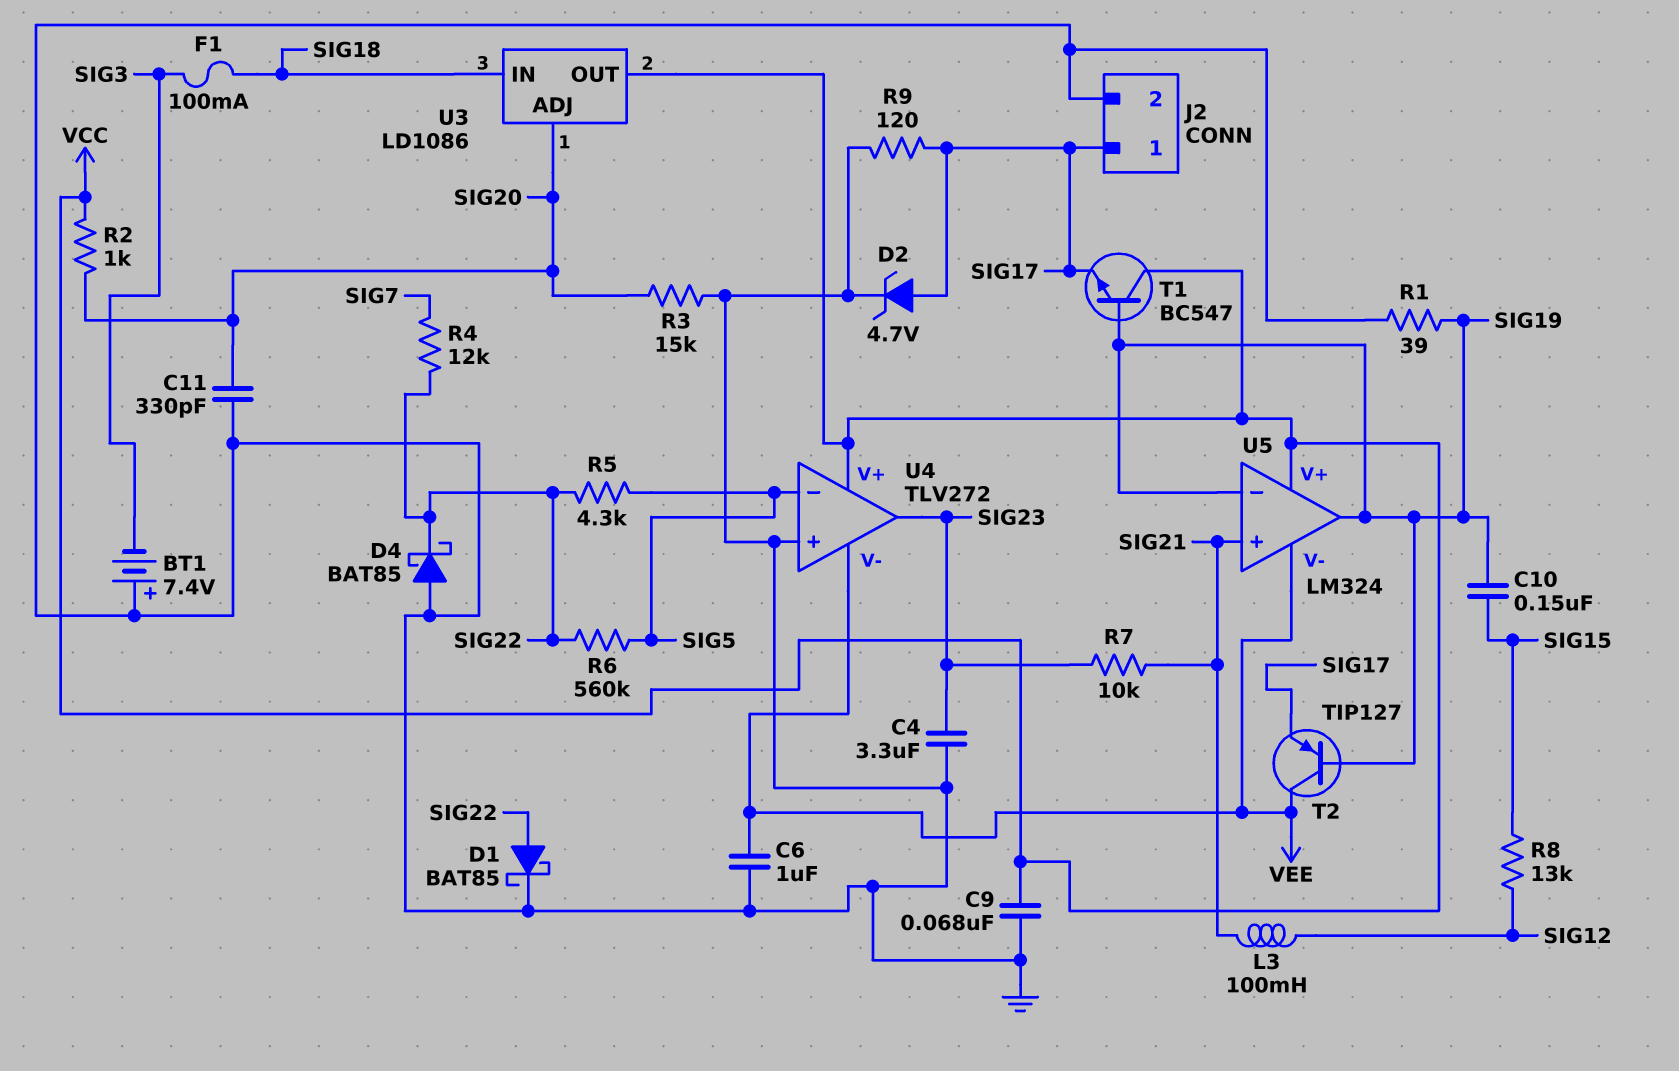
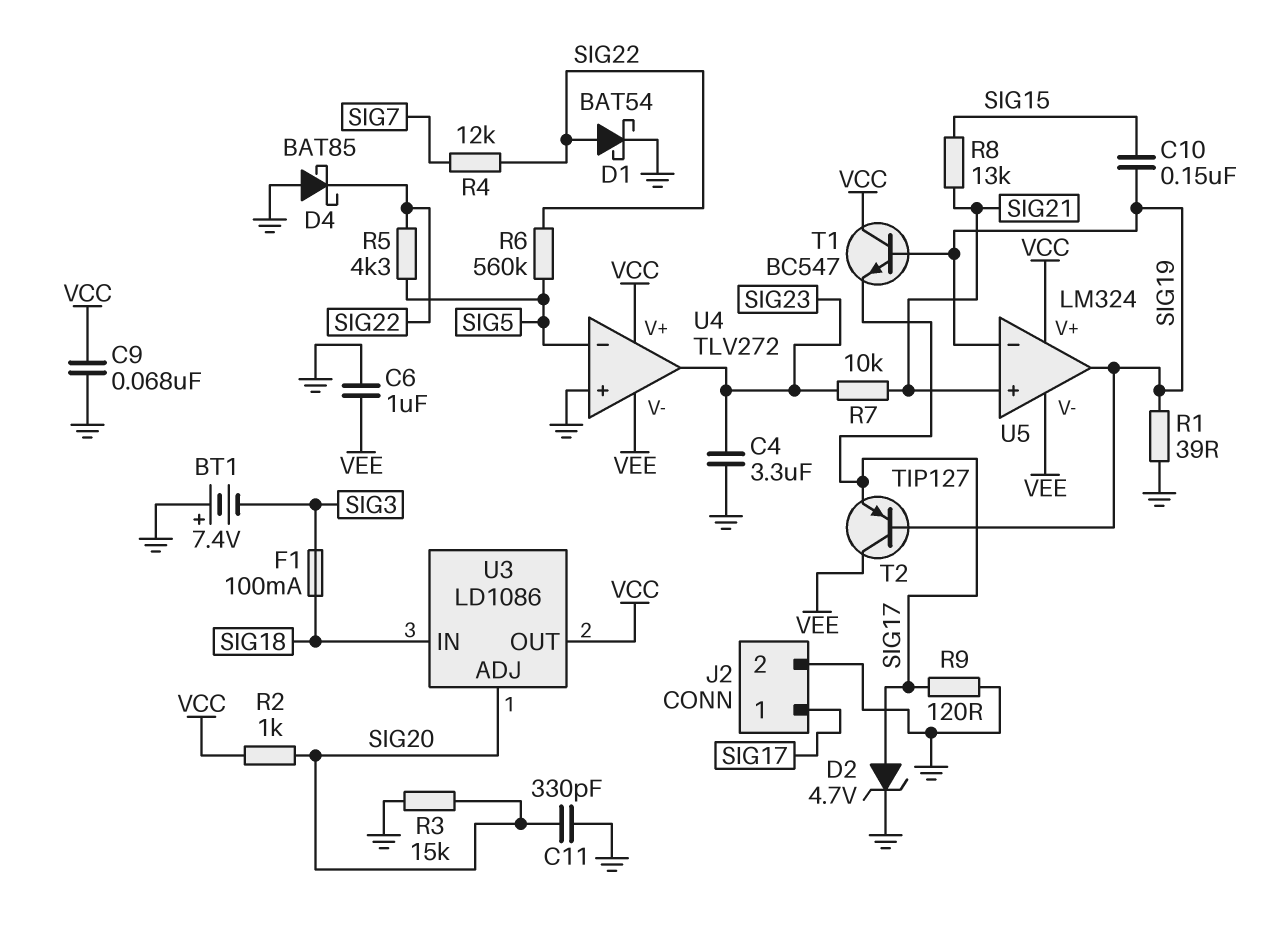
D1: schottky BAT85 (A SIG22, K GND) -> schottky BAT54 (A SIG22, K GND)
L3: 100mH (SIG12, SIG21) -> none
R8: 13k (SIG12, SIG15) -> 13k (SIG15, SIG21)

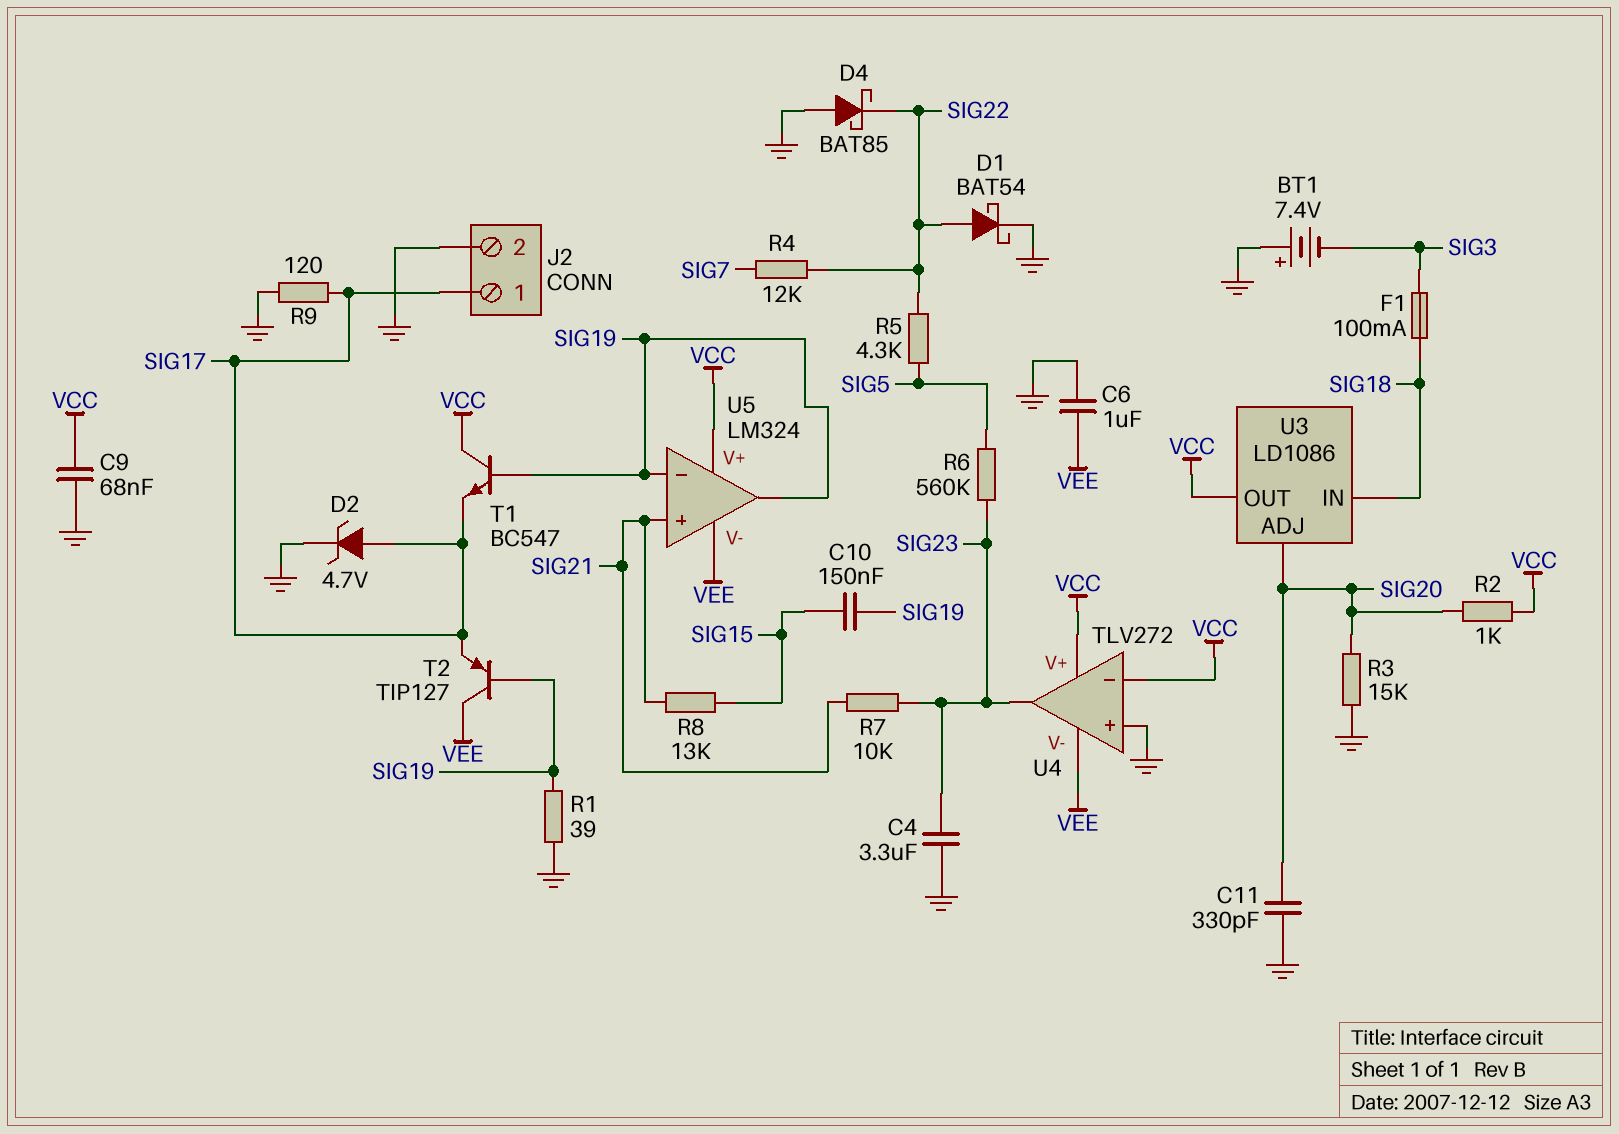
R6: 560k (SIG5, SIG22) -> 560k (SIG5, SIG23)
U4 pin in-: SIG5 -> VCC

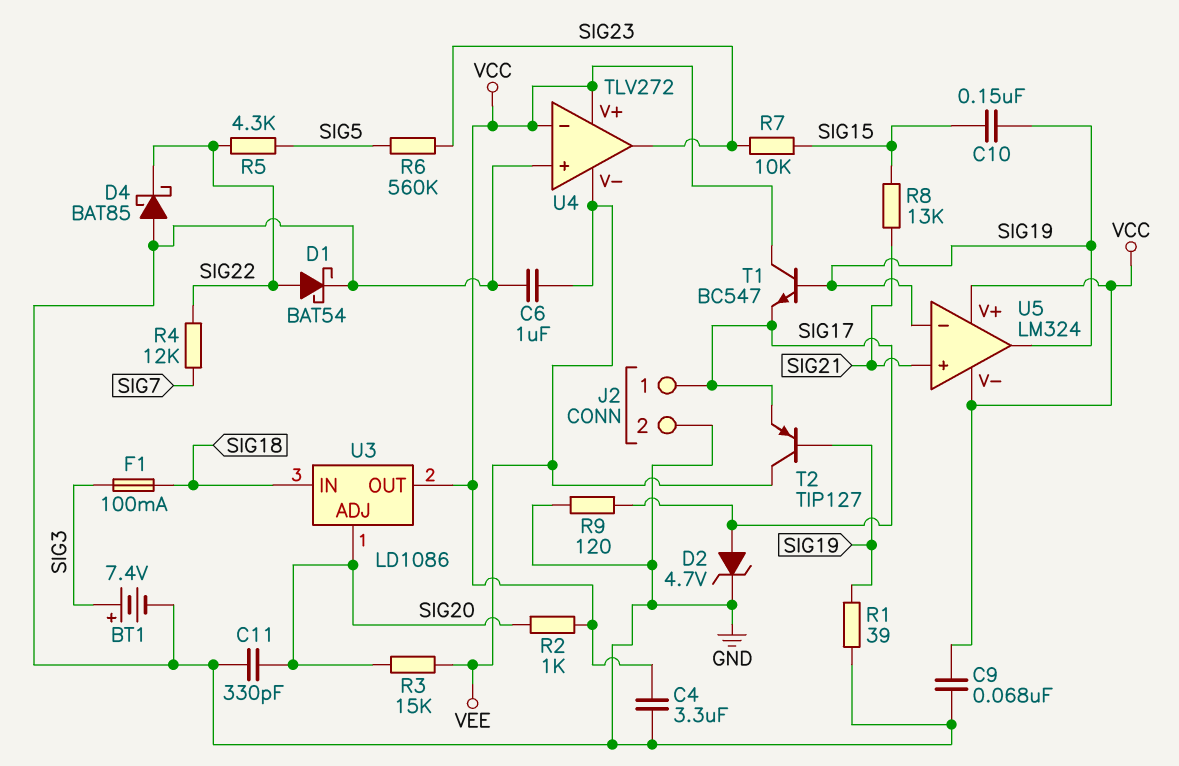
BT1: 7.4V (plus GND, minus SIG3) -> 7.4V (plus SIG3, minus GND)
C4: 3.3uF (GND, SIG23) -> 3.3uF (GND, VCC)
R3: 15k (GND, SIG20) -> 15k (SIG20, VEE)
R7: 10k (SIG21, SIG23) -> 10k (SIG15, SIG23)
U5 pin V-: VEE -> VCC

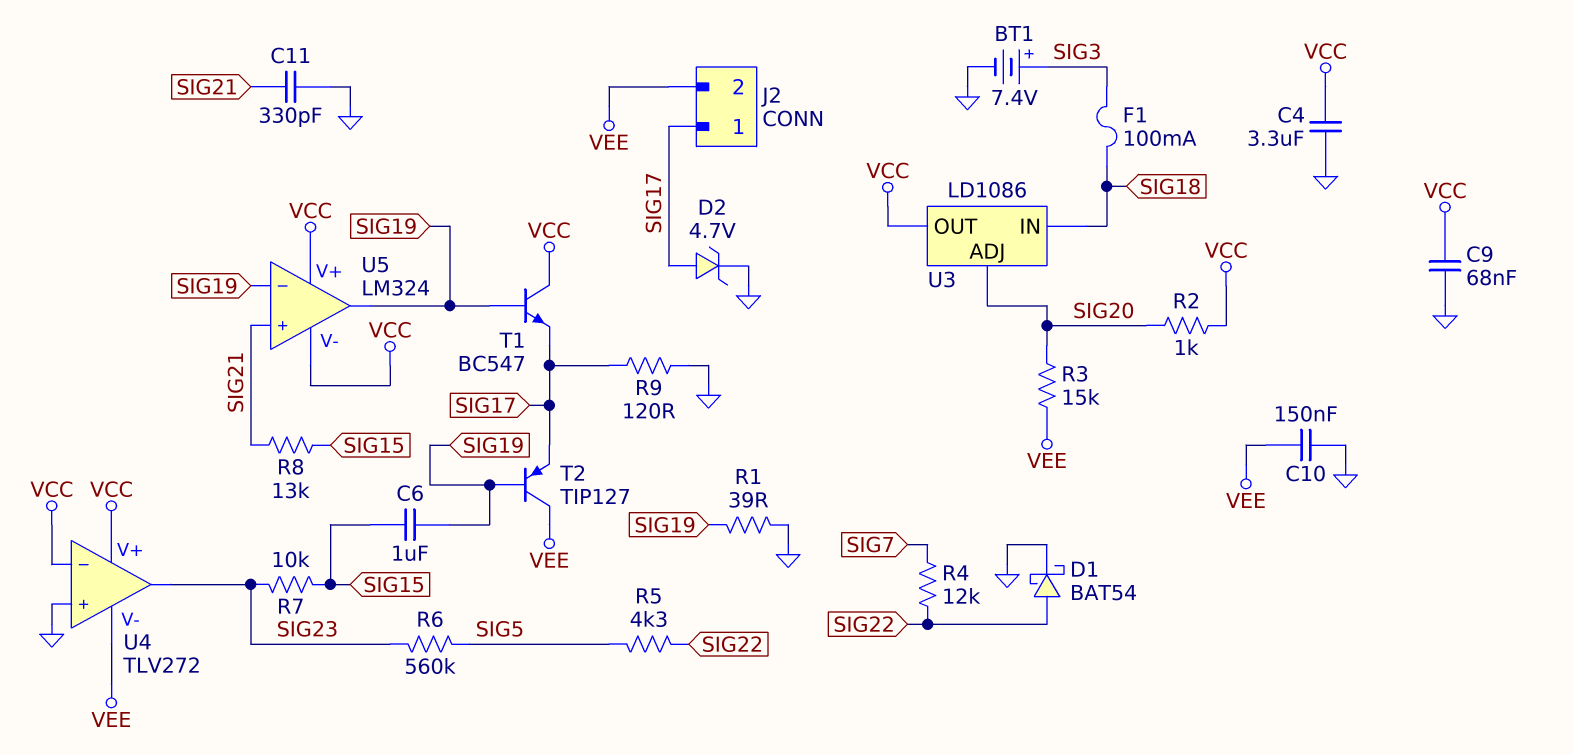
C6: 1uF (GND, VEE) -> 1uF (SIG15, SIG19)
C10: 150nF (SIG15, SIG19) -> 150nF (GND, VEE)
C11: 330pF (GND, SIG20) -> 330pF (GND, SIG21)
D4: schottky BAT85 (A GND, K SIG22) -> none
J2 pin 2: GND -> VEE

